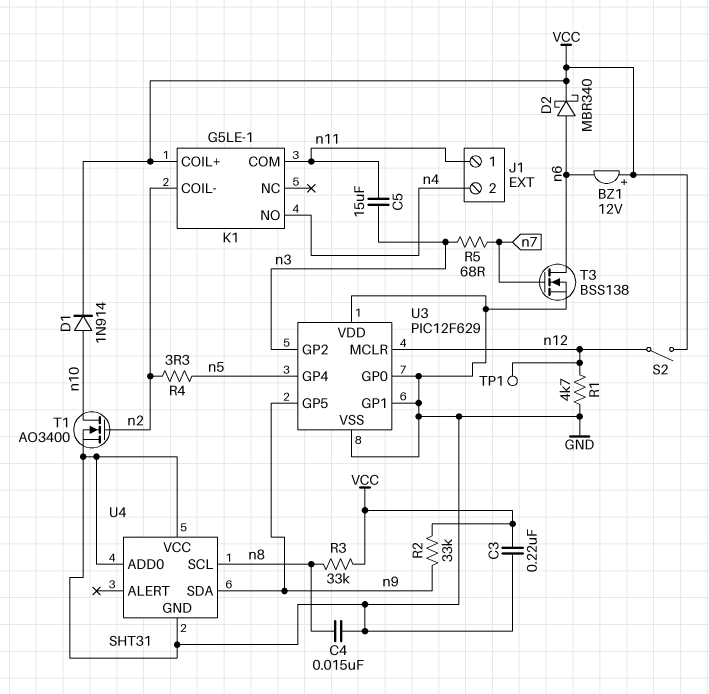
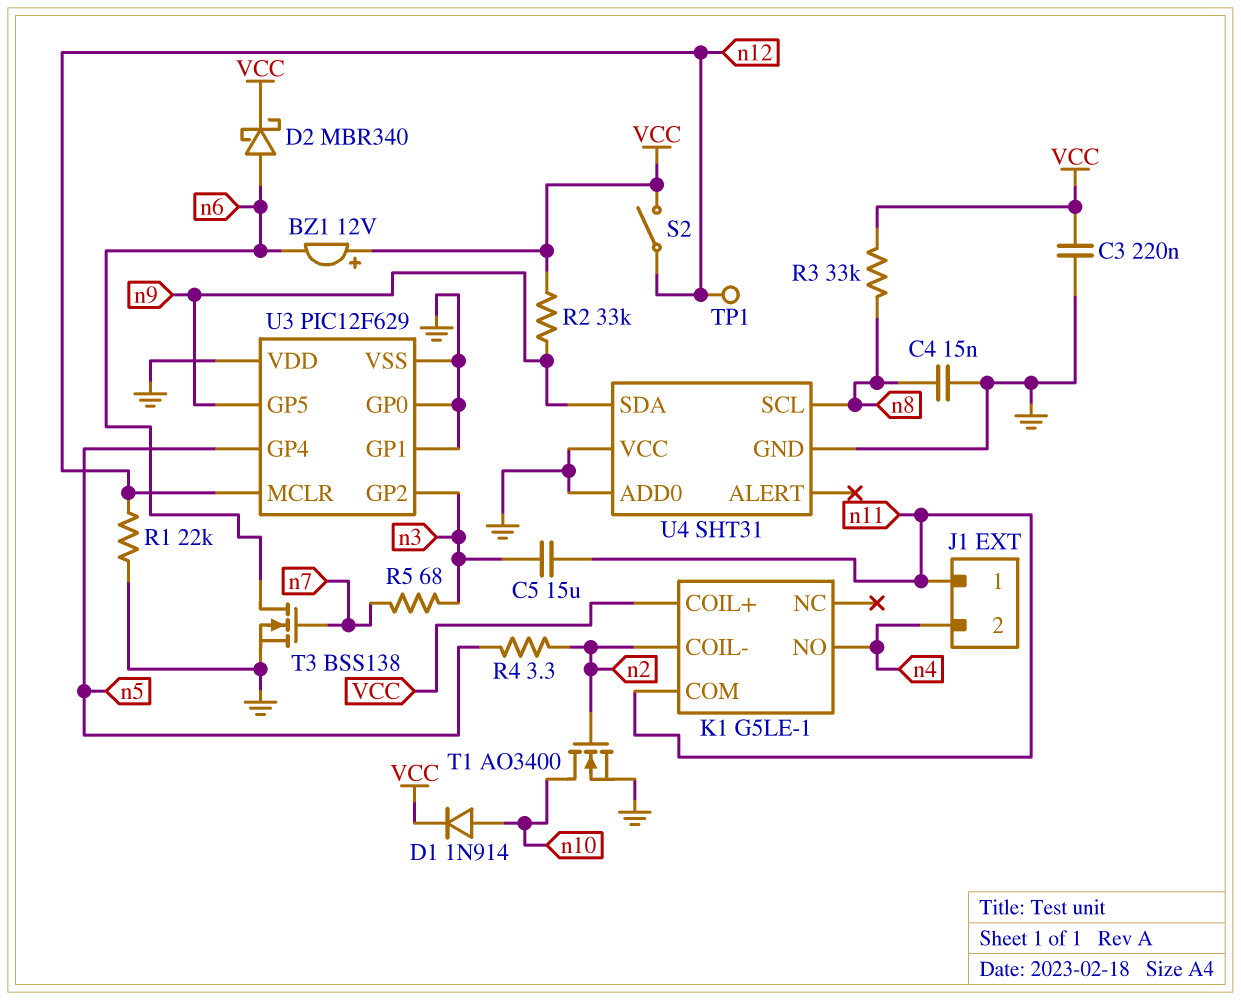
R1: 4.7k (GND, n12) -> 22k (GND, n12)

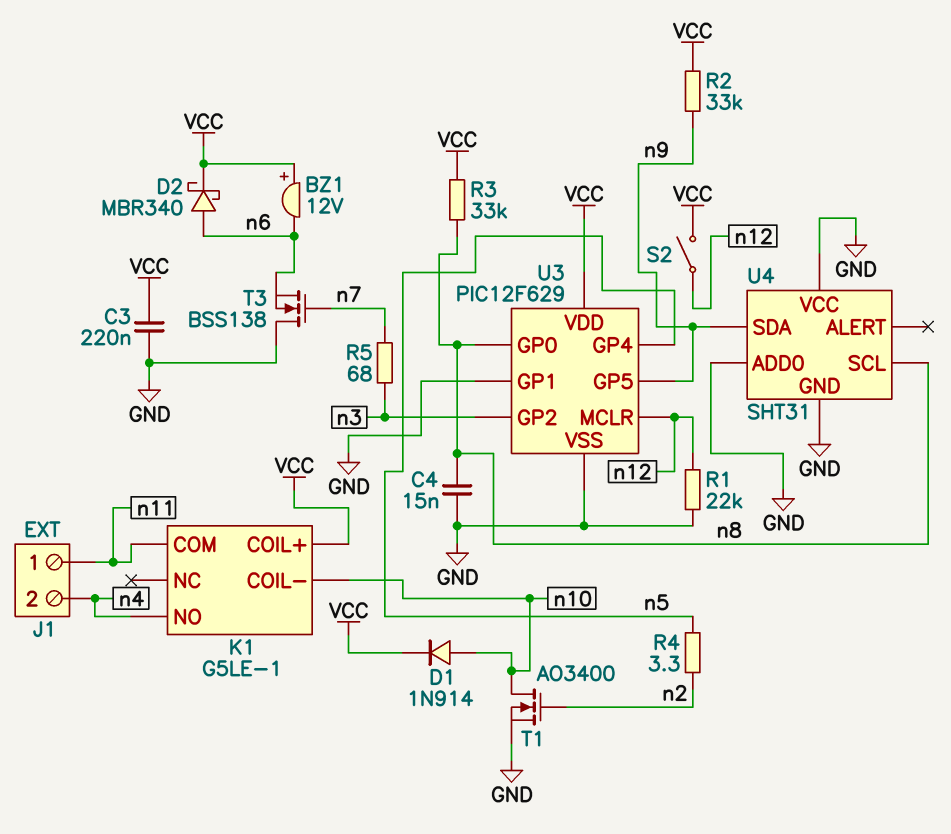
C5: 15uF (n3, n11) -> none
K1 pin COIL-: n2 -> n10
T3: NMOS BSS138 (G n7, D n6, S GND) -> NMOS BSS138 (G n7, D GND, S n6)
TP1: test point (n12) -> none
U3 pin GP0: GND -> n8
U3 pin VDD: GND -> VCC

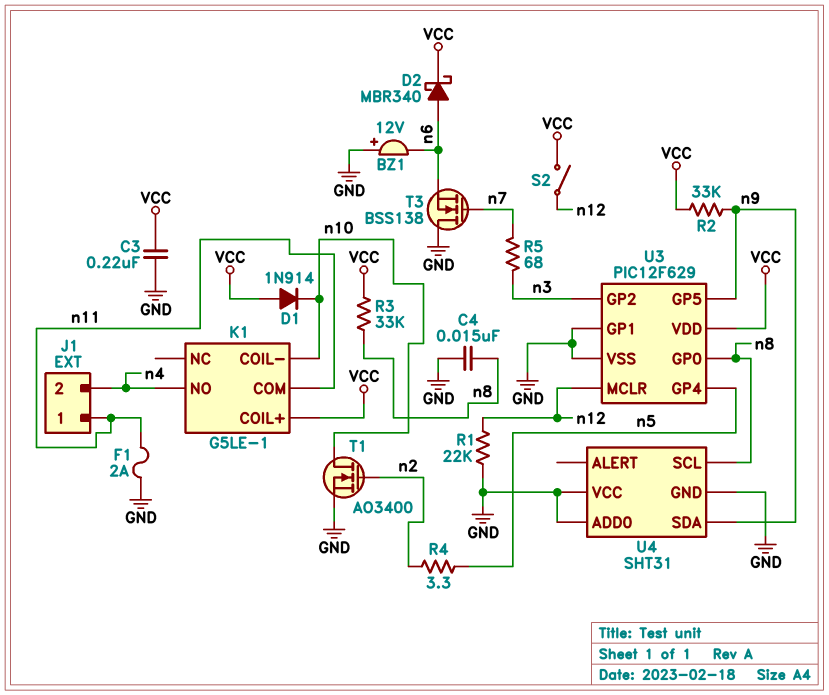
BZ1: buzzer 12V (plus VCC, minus n6) -> buzzer 12V (plus GND, minus n6)
D1: diode 1N914 (A n10, K VCC) -> diode 1N914 (A VCC, K n10)
F1: none -> 2A (GND, n11)

